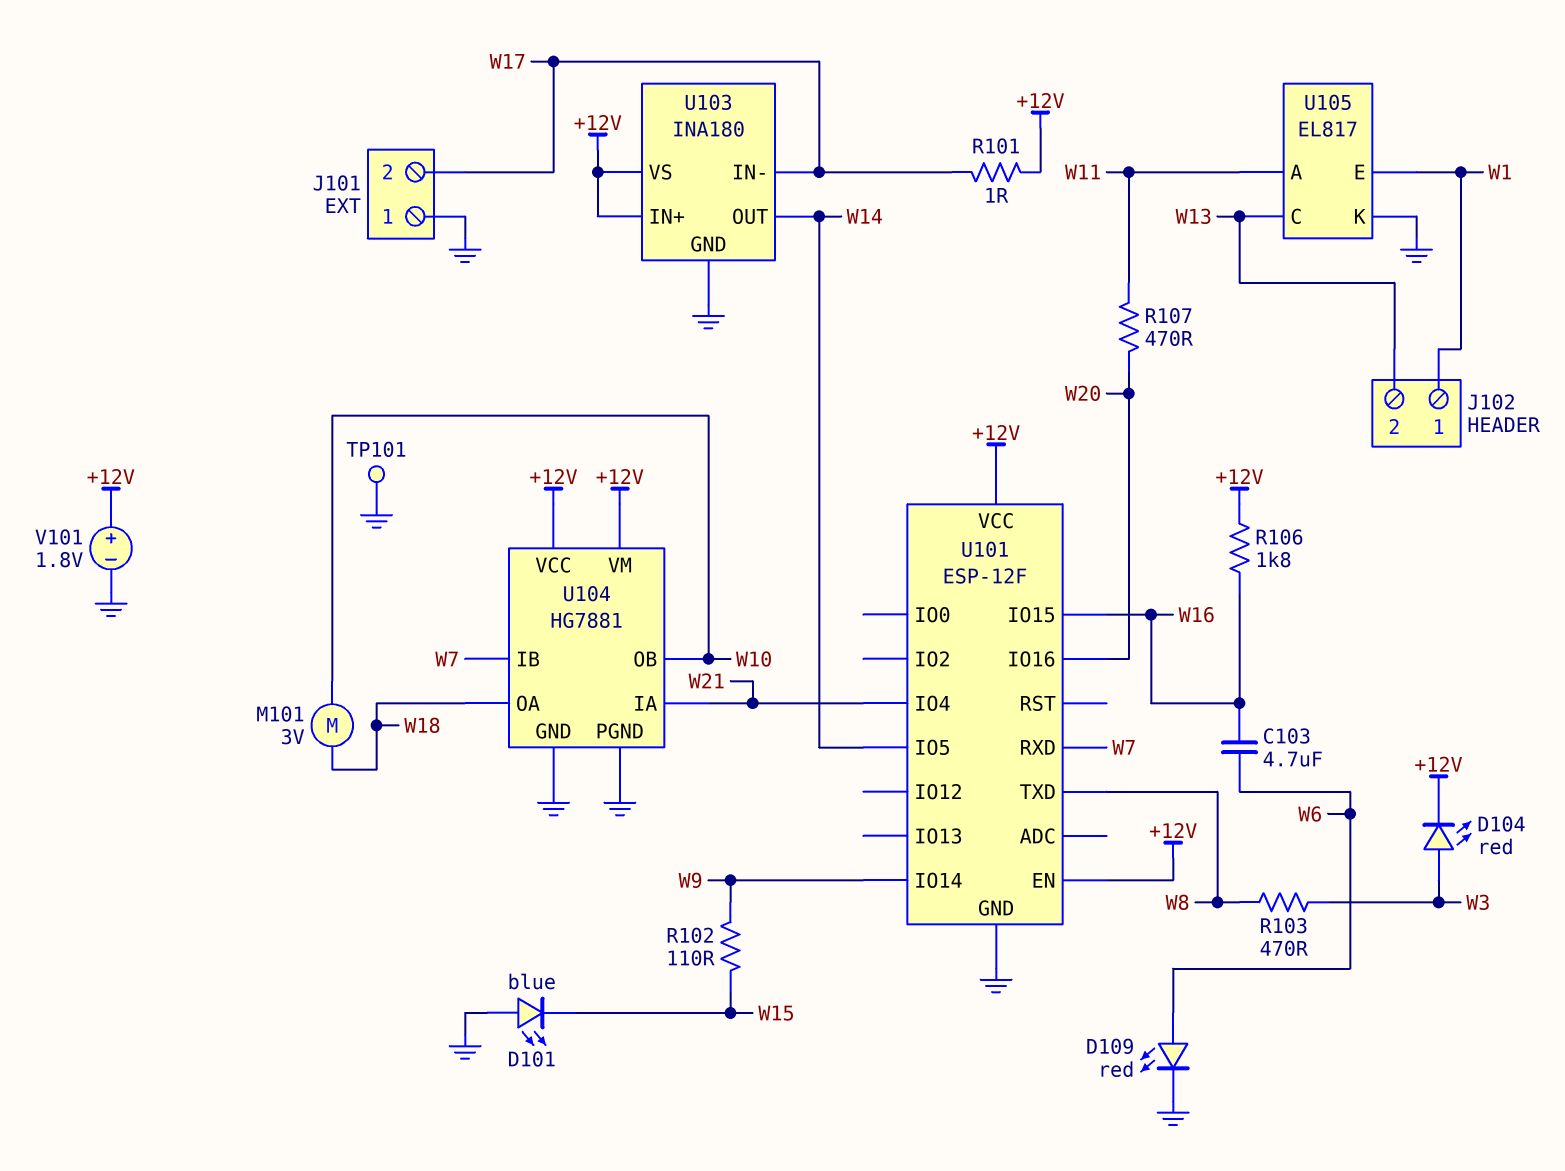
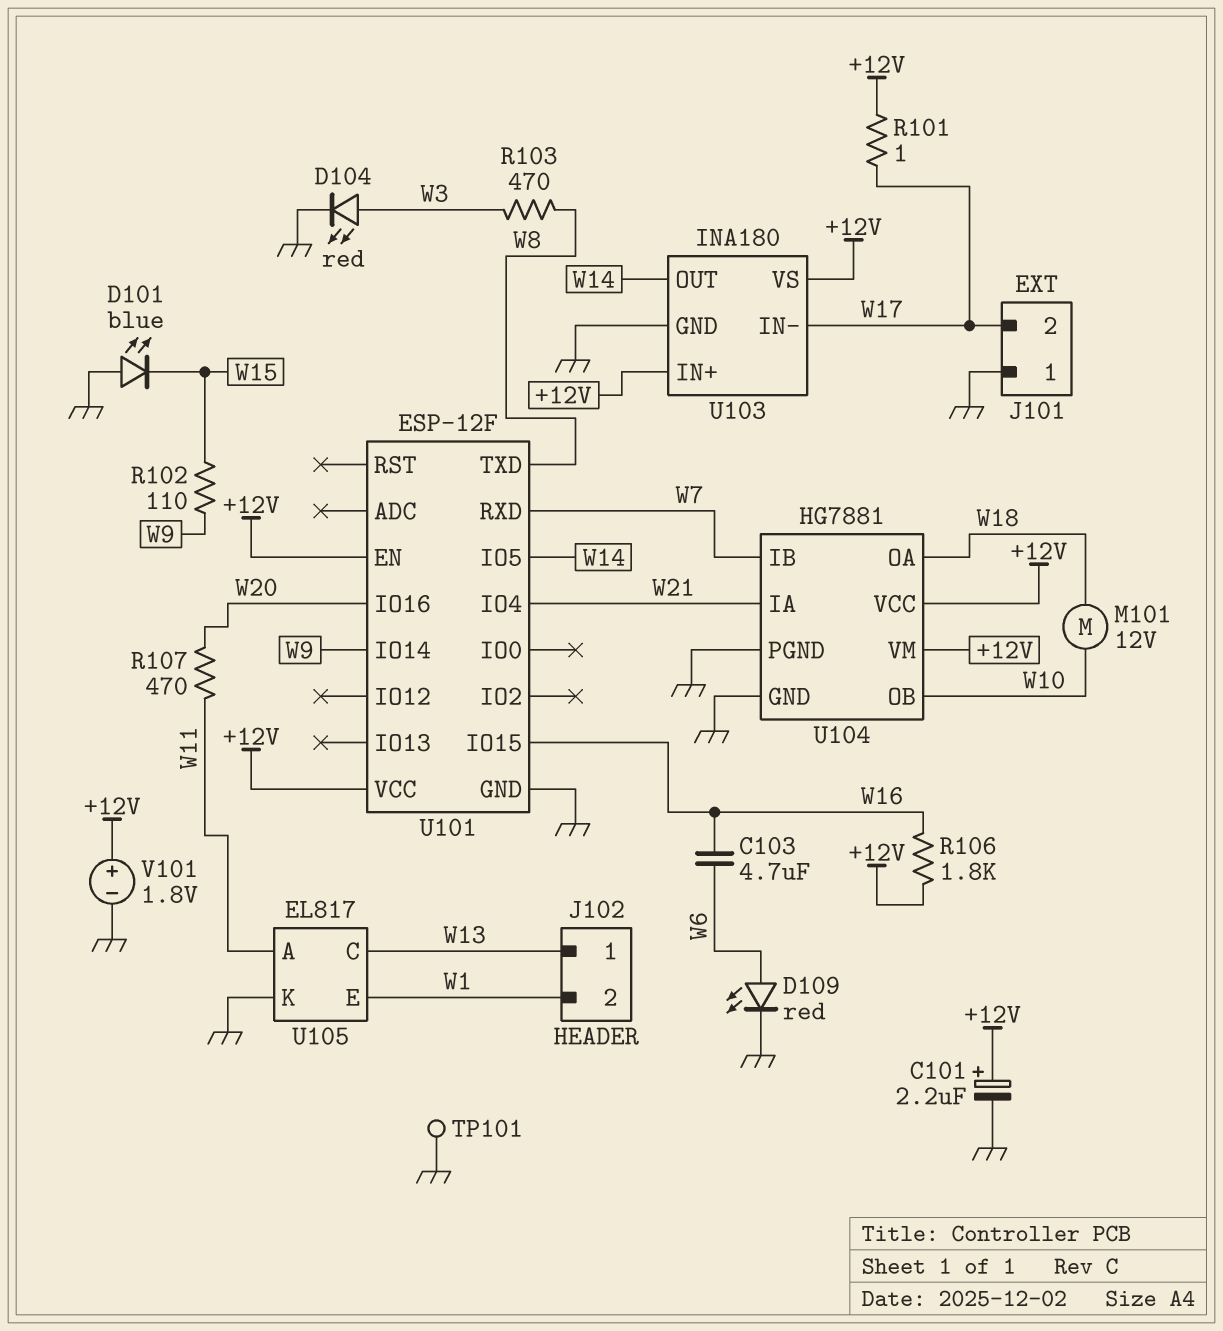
C101: none -> 2.2uF (plus +12V, minus GND)
D104: LED red (A W3, K +12V) -> LED red (A W3, K GND)
J102 pin 1: W1 -> W13
J102 pin 2: W13 -> W1
M101: motor 3V (W10, W18) -> motor 12V (W10, W18)

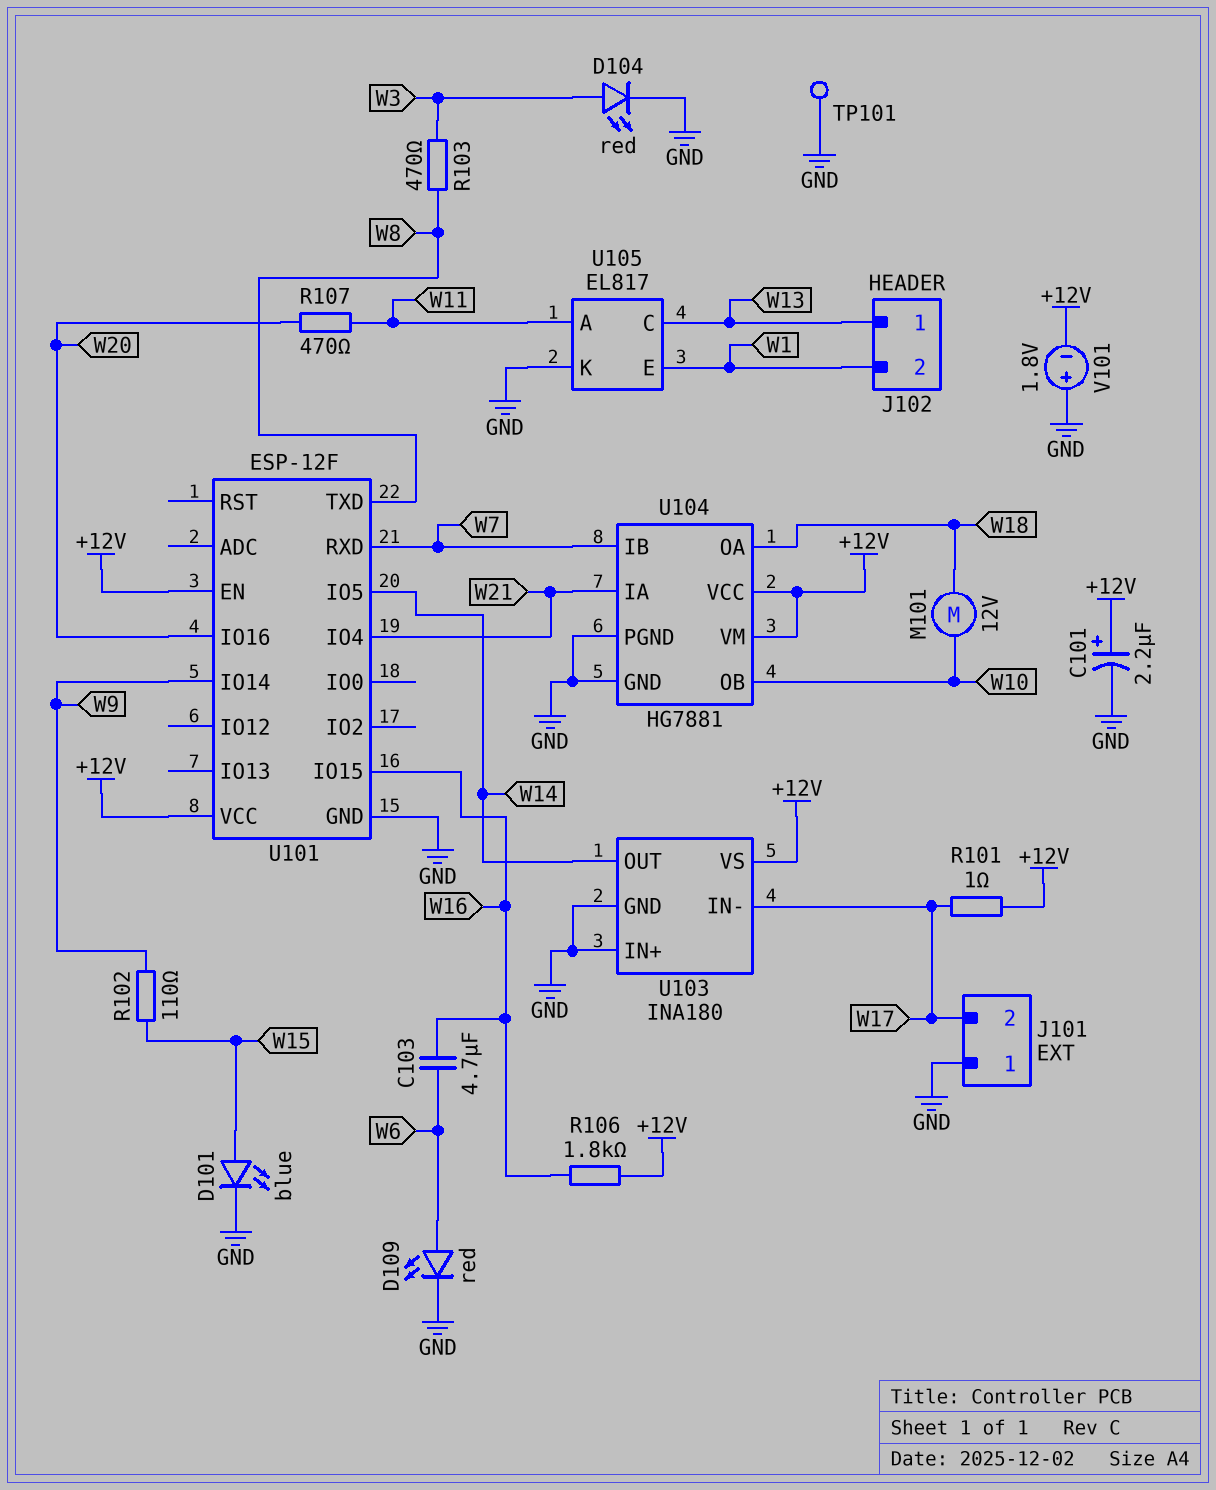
D101: LED blue (A GND, K W15) -> LED blue (A W15, K GND)
U103 pin IN+: +12V -> GND
V101: 1.8V (plus +12V, minus GND) -> 1.8V (plus GND, minus +12V)

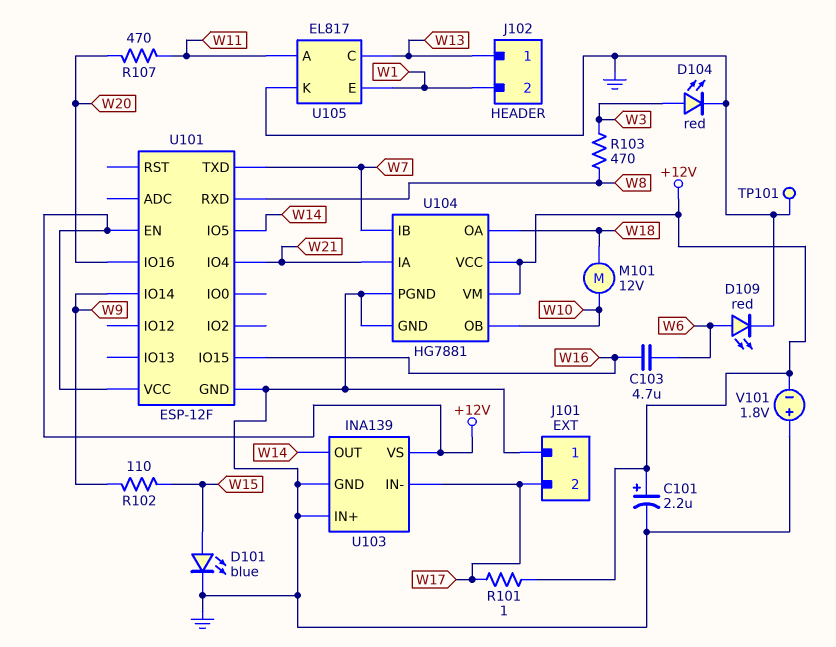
R106: 1.8k (+12V, W16) -> none
U101 pin RXD: W7 -> W8
U101 pin TXD: W8 -> W7
U103: INA180 -> INA139

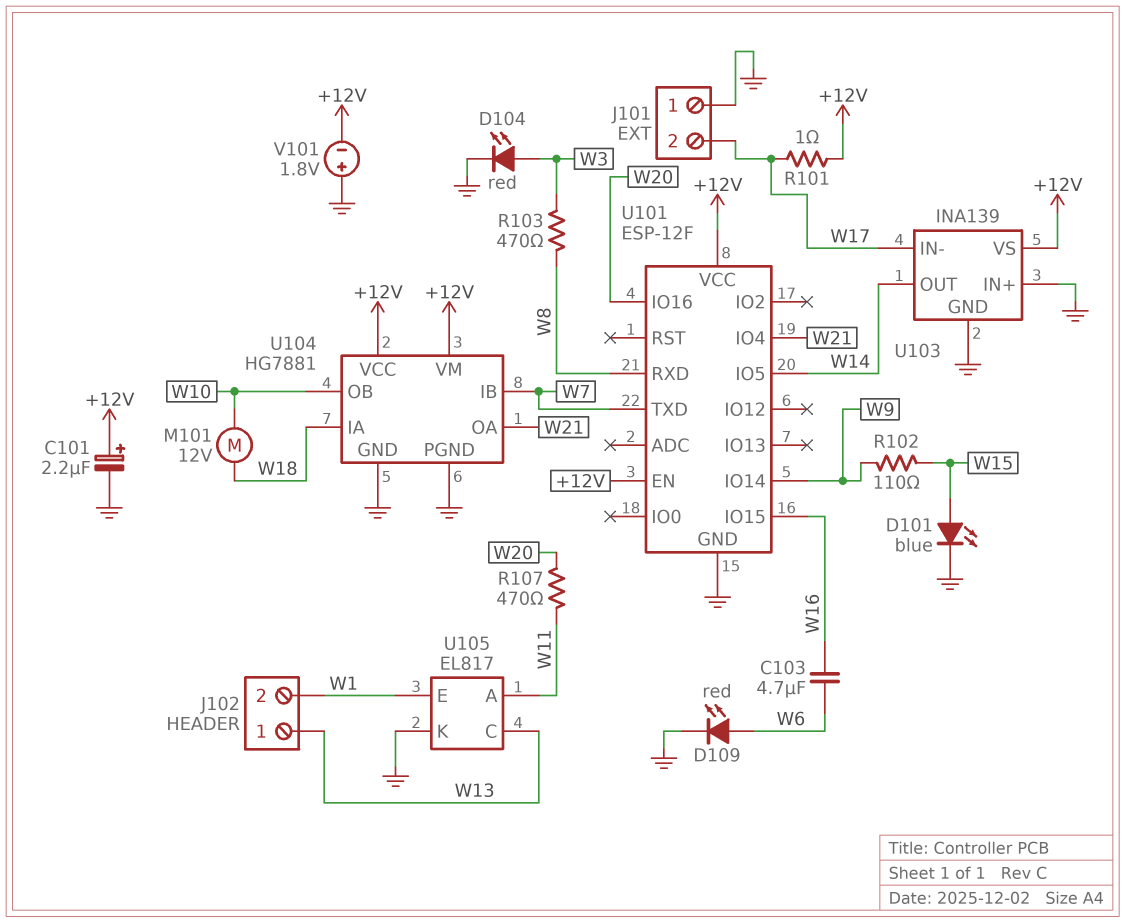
TP101: test point (GND) -> none
U104 pin IA: W21 -> W18
U104 pin OA: W18 -> W21

